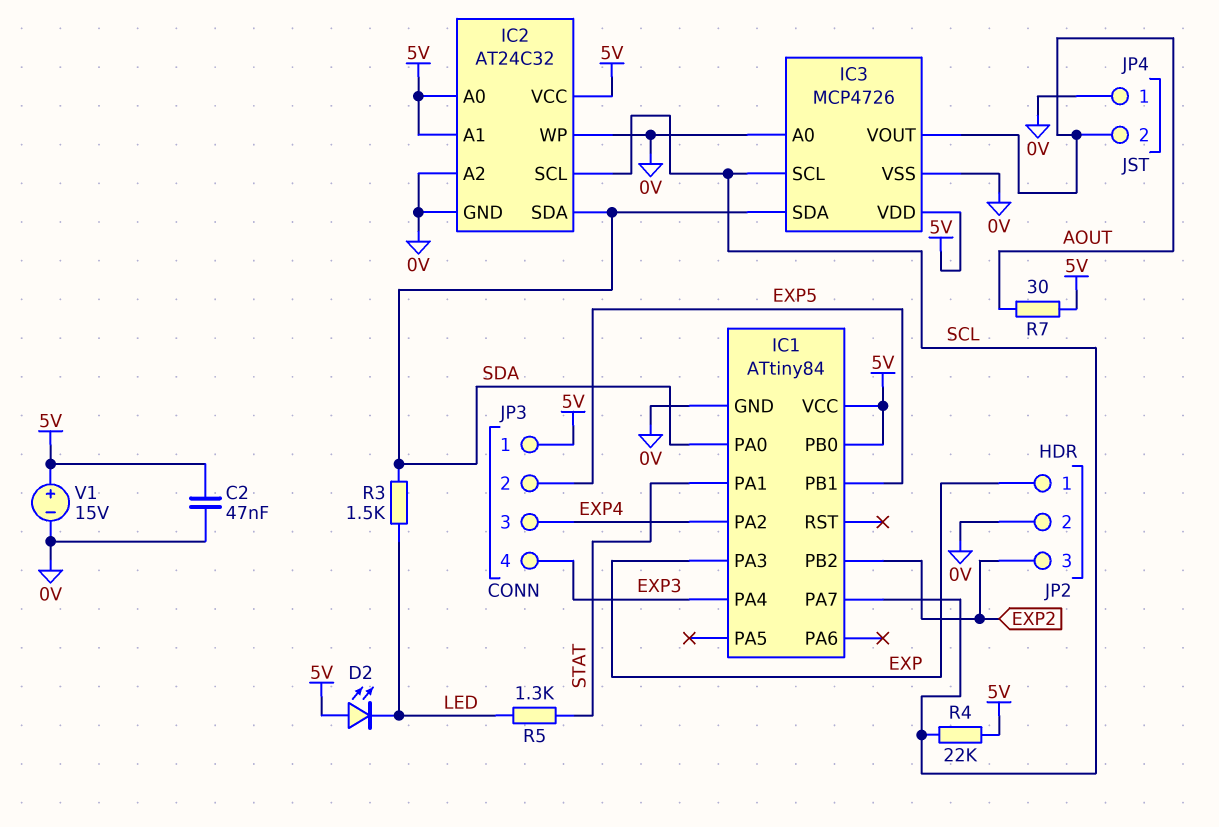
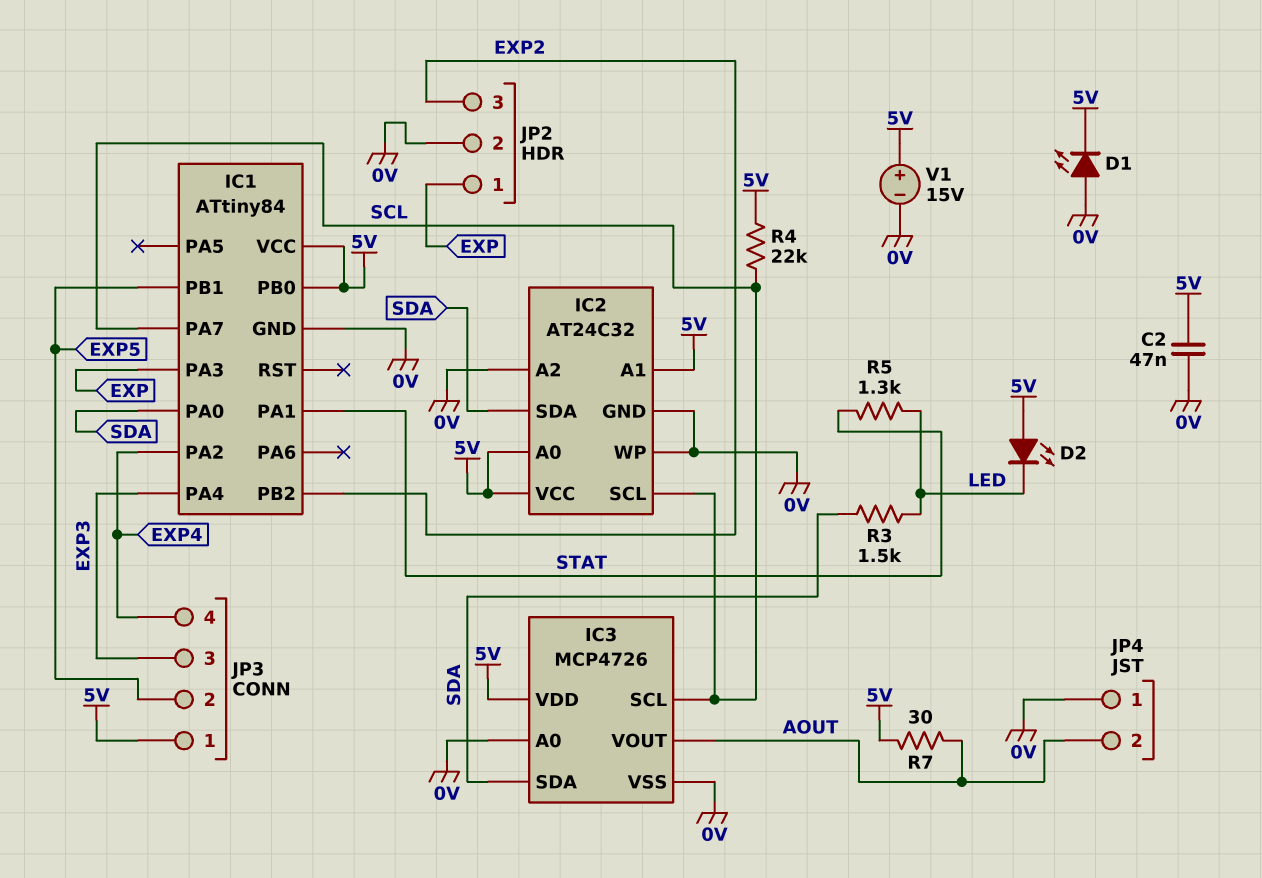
D1: none -> LED (A 0V, K 5V)
JP3 pin 3: EXP4 -> EXP3
JP3 pin 4: EXP3 -> EXP4

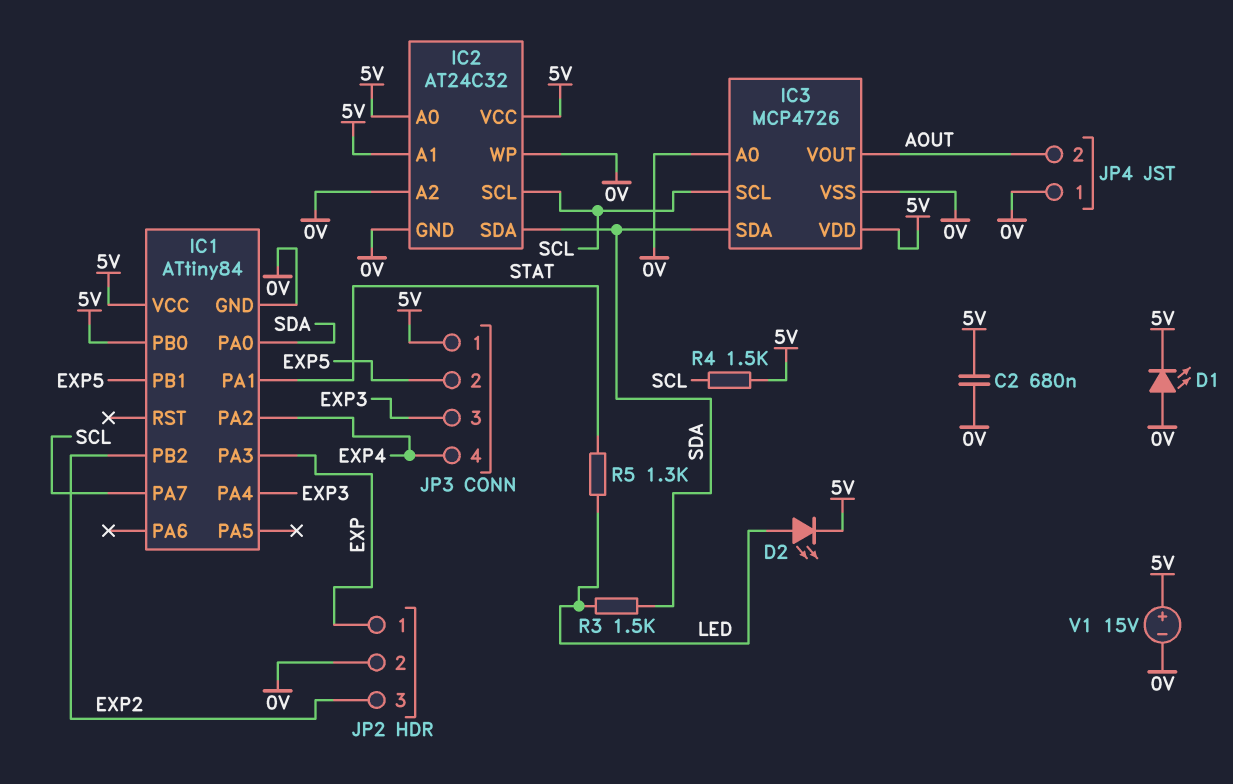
C2: 47nF (0V, 5V) -> 680nF (0V, 5V)
D2: LED (A 5V, K LED) -> LED (A LED, K 5V)
R4: 22k (5V, SCL) -> 1.5k (5V, SCL)
R7: 30 (5V, AOUT) -> none

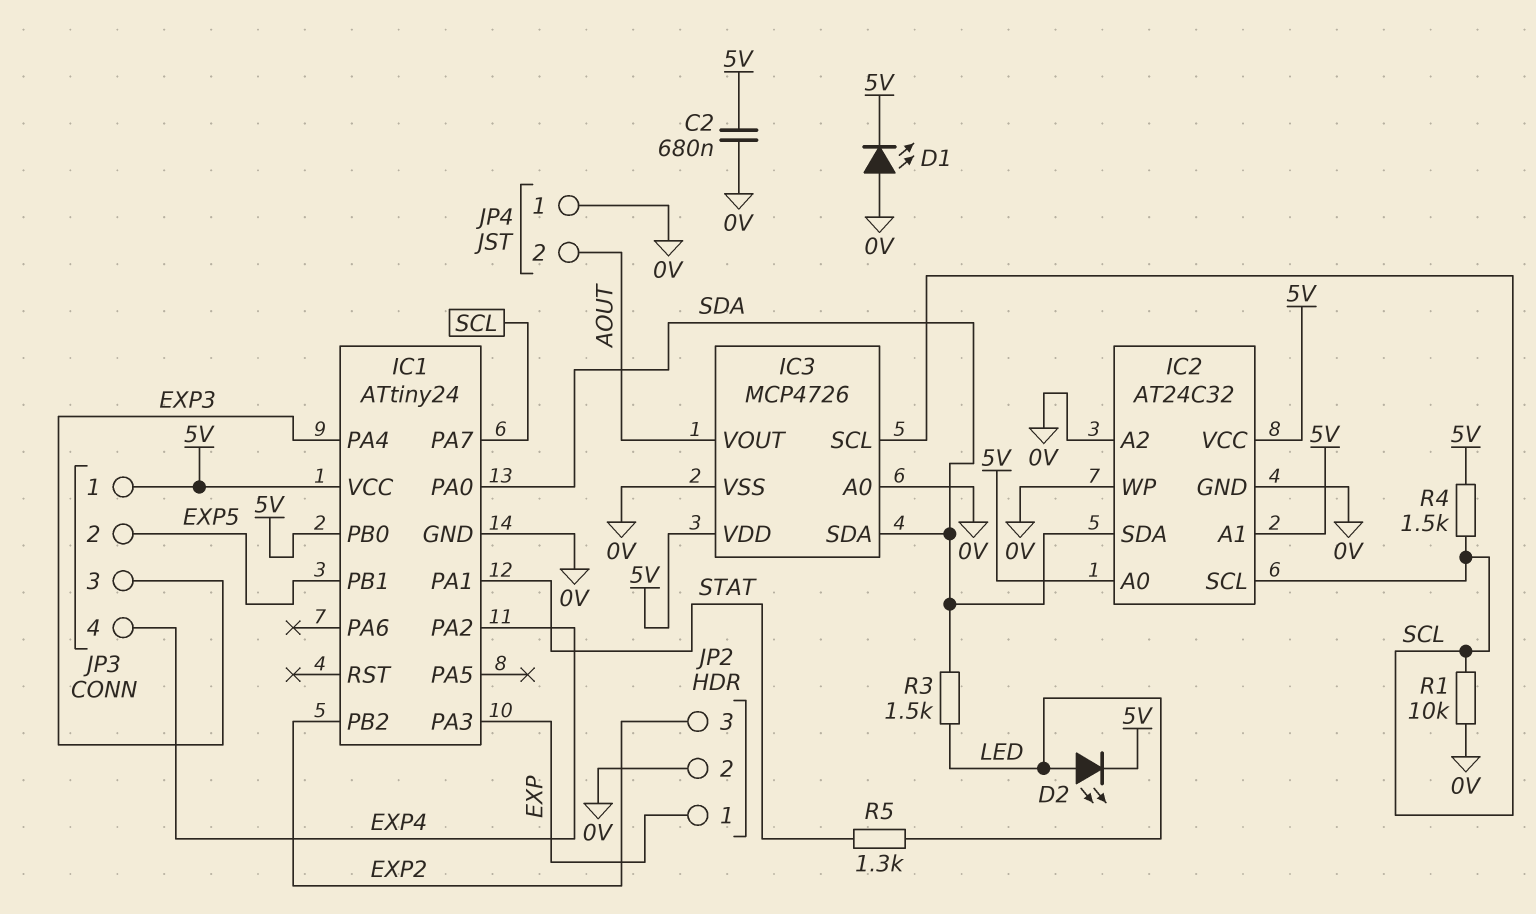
IC1: ATtiny84 -> ATtiny24
R1: none -> 10k (0V, SCL)
V1: 15V (plus 5V, minus 0V) -> none

